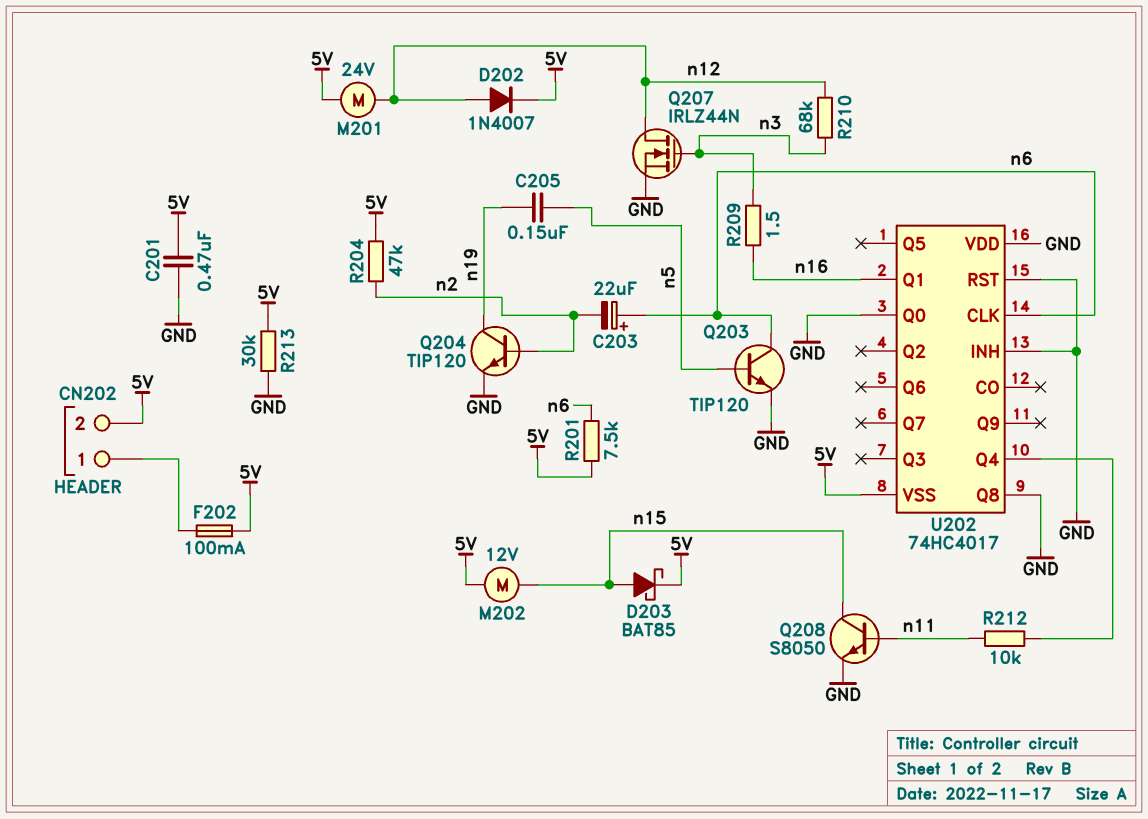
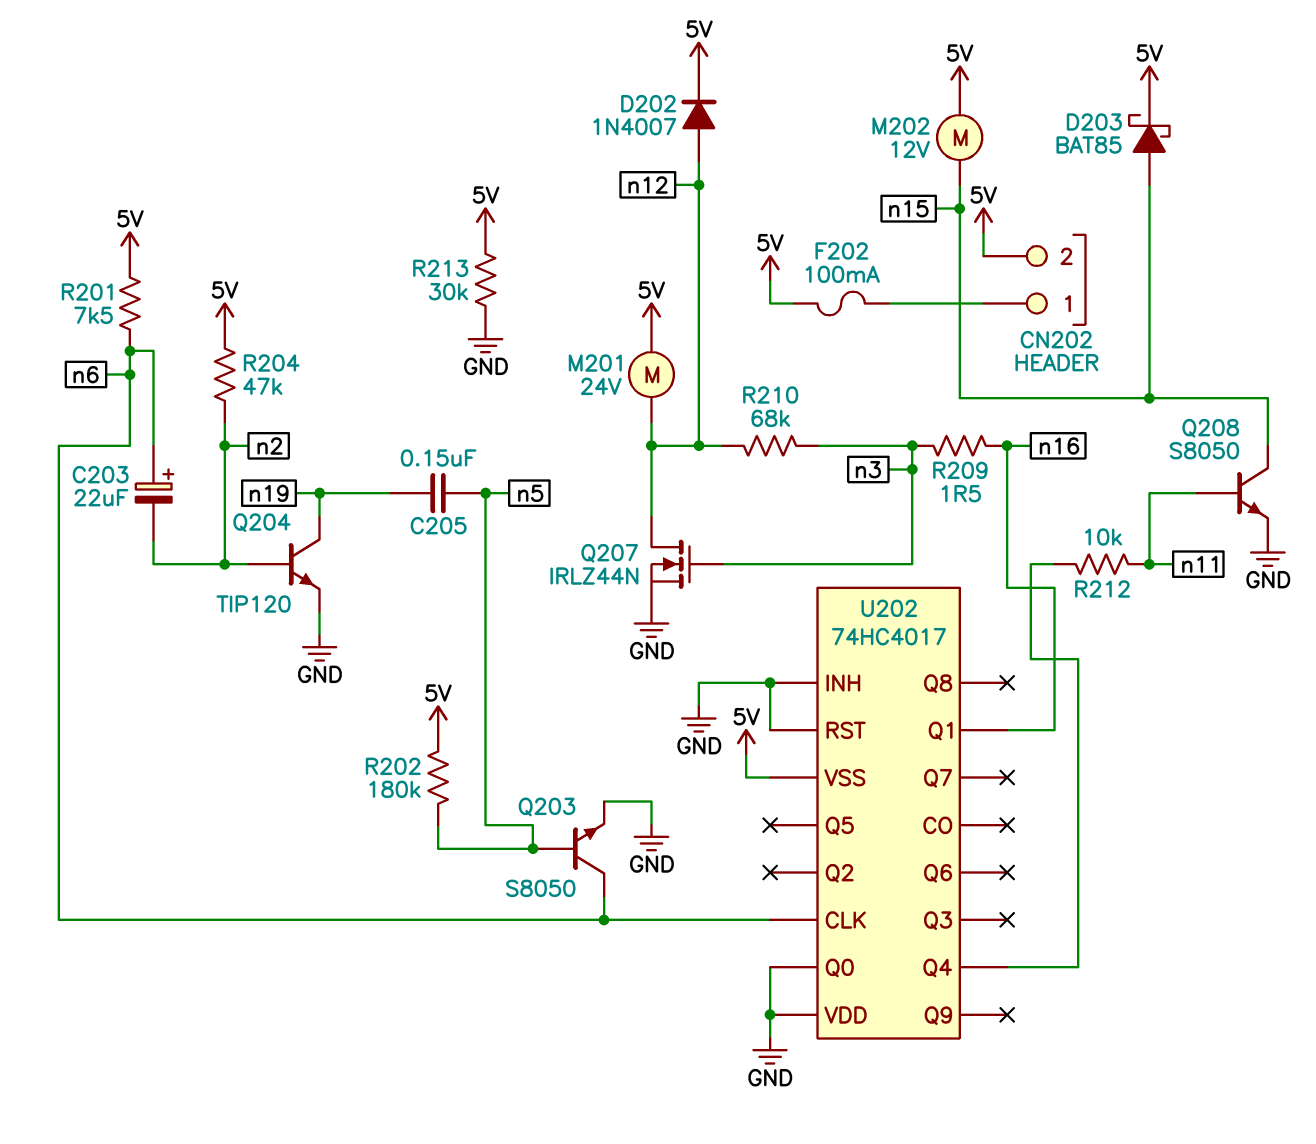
C201: 470nF (5V, GND) -> none
Q203: NPN TIP120 (B n5, C n6, E GND) -> NPN S8050 (B n5, C n6, E GND)
R202: none -> 180k (5V, n5)
U202 pin Q8: GND -> none

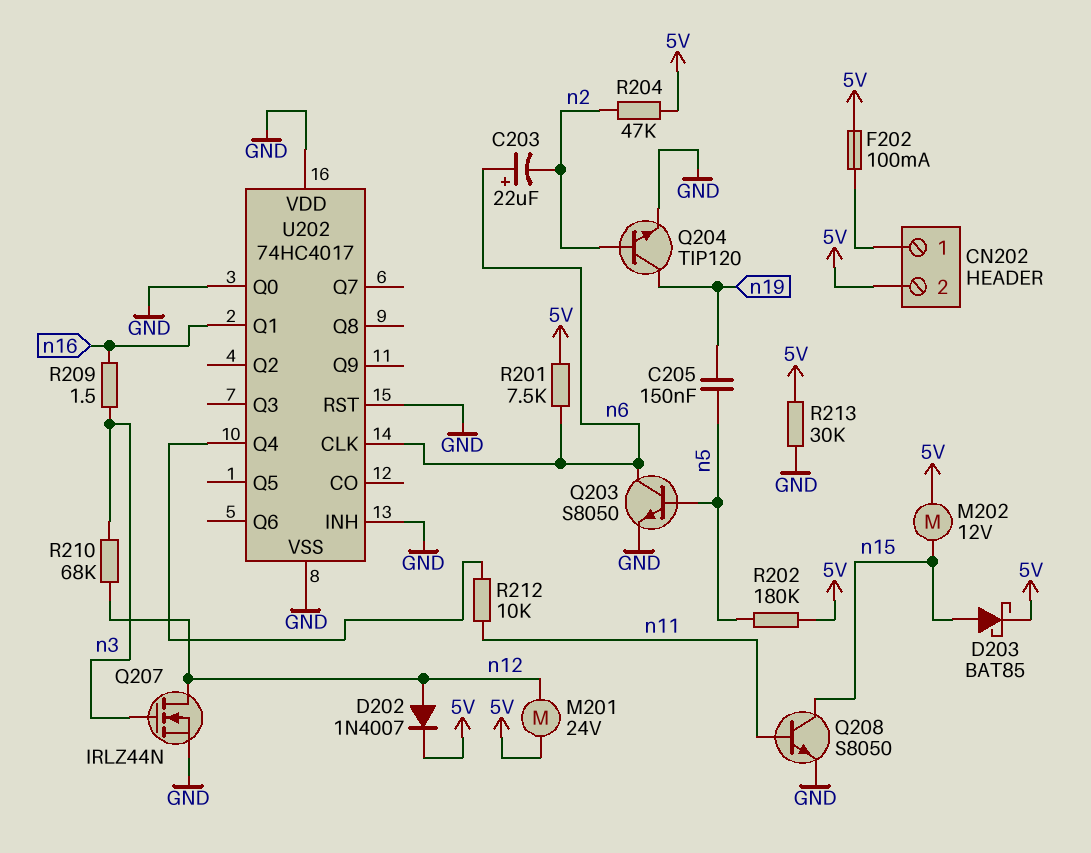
U202 pin VSS: 5V -> GND

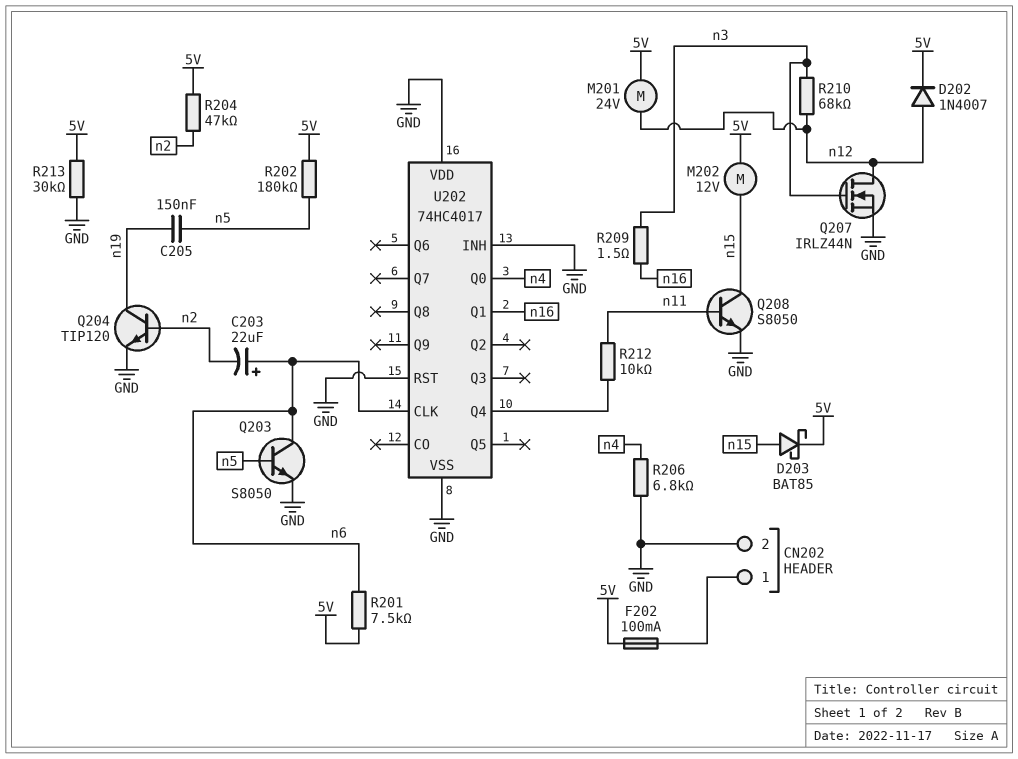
CN202 pin 2: 5V -> GND
R206: none -> 6.8k (GND, n4)
U202 pin Q0: GND -> n4

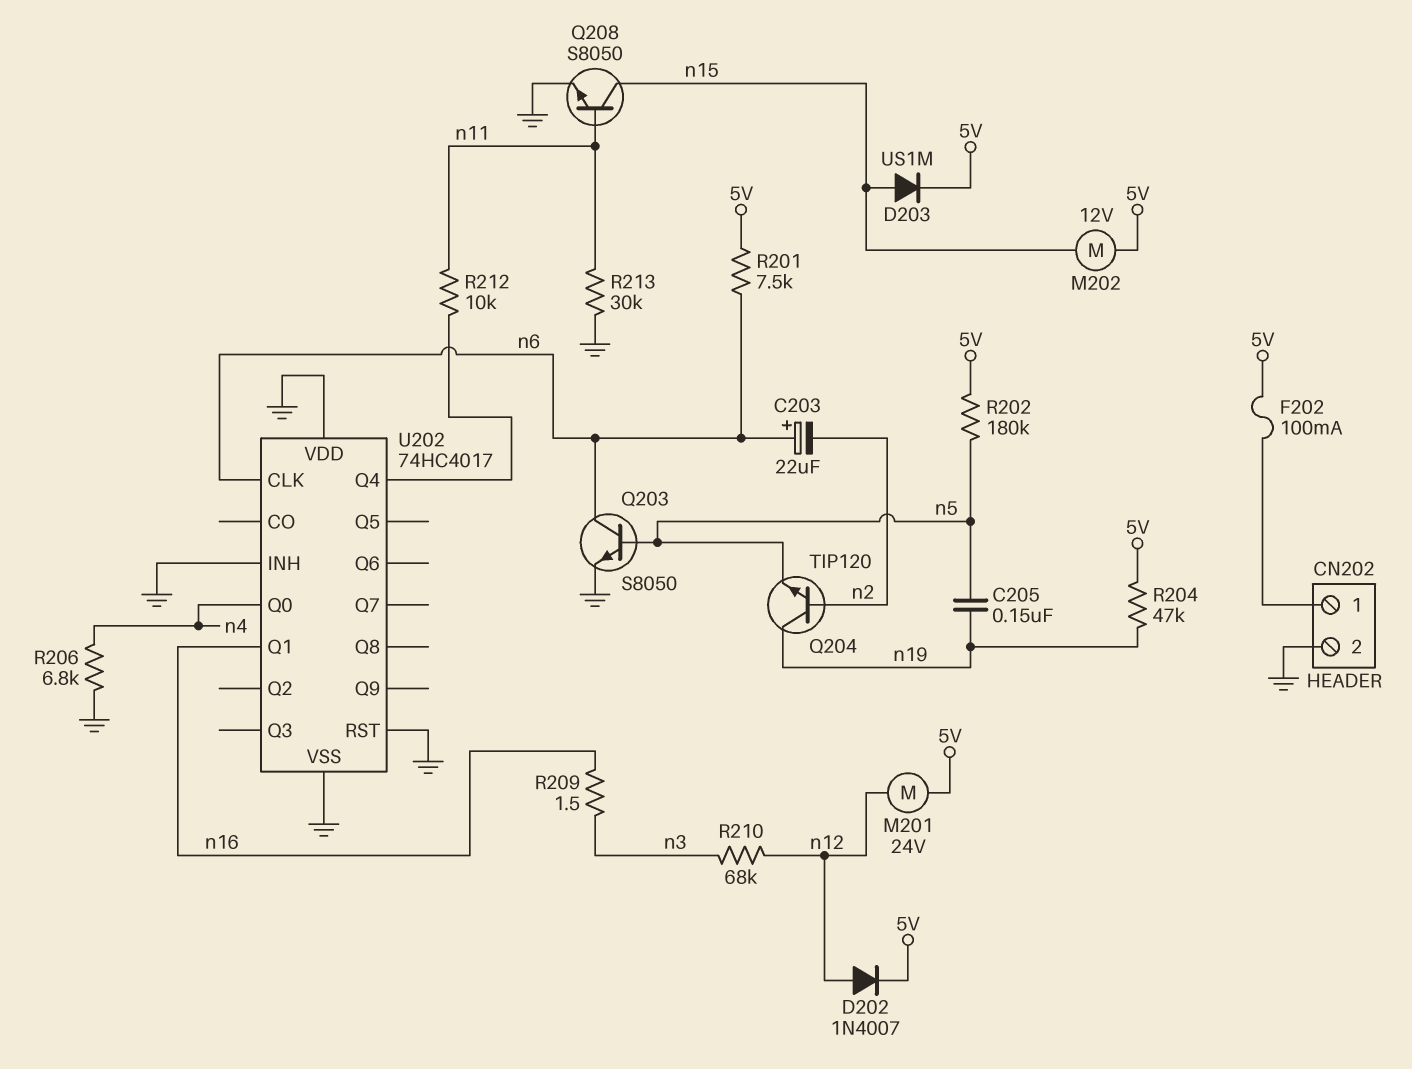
D203: schottky BAT85 (A n15, K 5V) -> diode US1M (A n15, K 5V)
Q204: NPN TIP120 (B n2, C n19, E GND) -> NPN TIP120 (B n2, C n19, E n5)
Q207: NMOS IRLZ44N (G n3, D n12, S GND) -> none
R204: 47k (5V, n2) -> 47k (5V, n19)
R213: 30k (5V, GND) -> 30k (GND, n11)

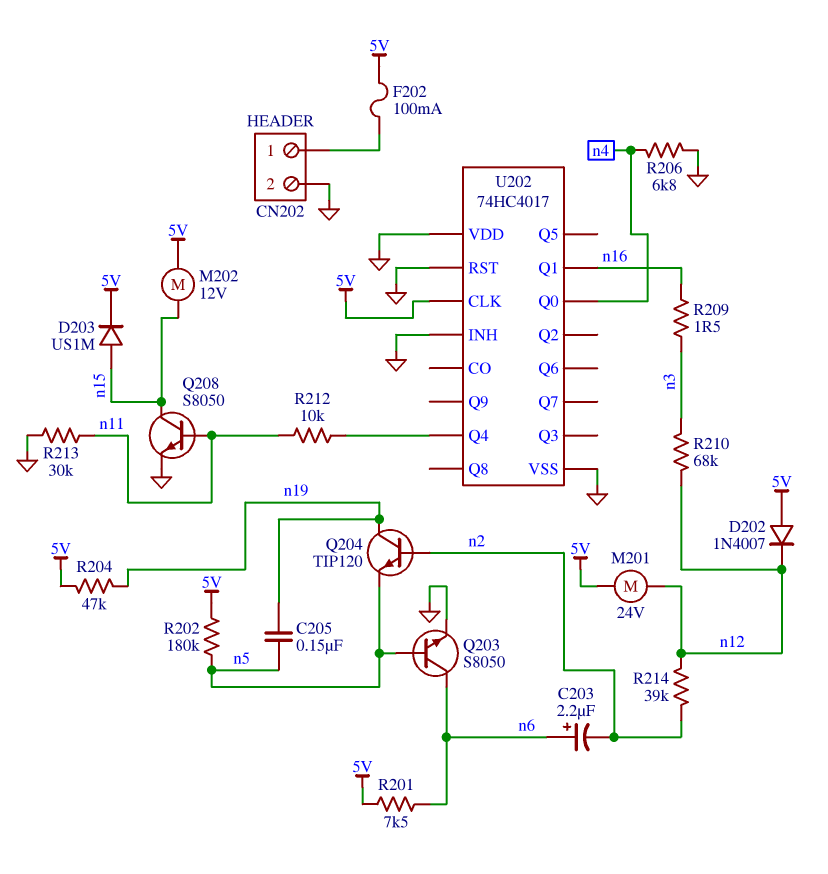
C203: 22uF (plus n6, minus n2) -> 2.2uF (plus n6, minus n2)
D202: diode 1N4007 (A n12, K 5V) -> diode 1N4007 (A 5V, K n12)
R214: none -> 39k (n2, n12)
U202 pin CLK: n6 -> 5V

